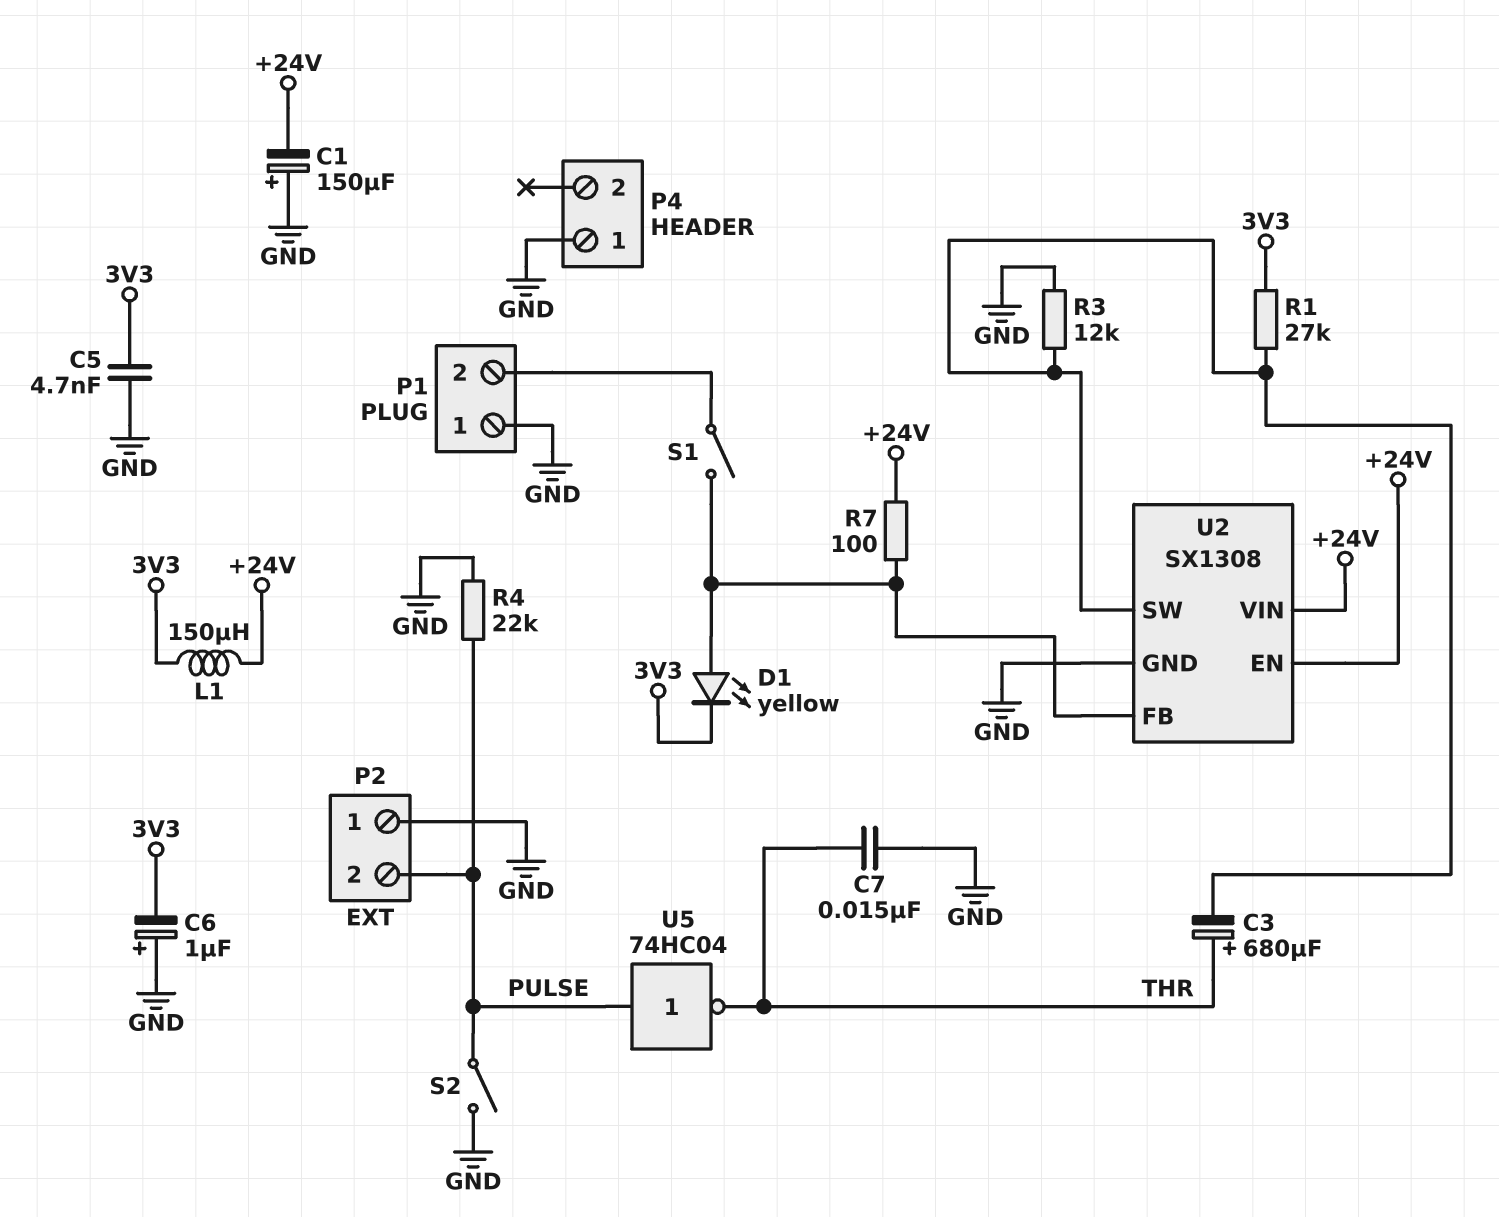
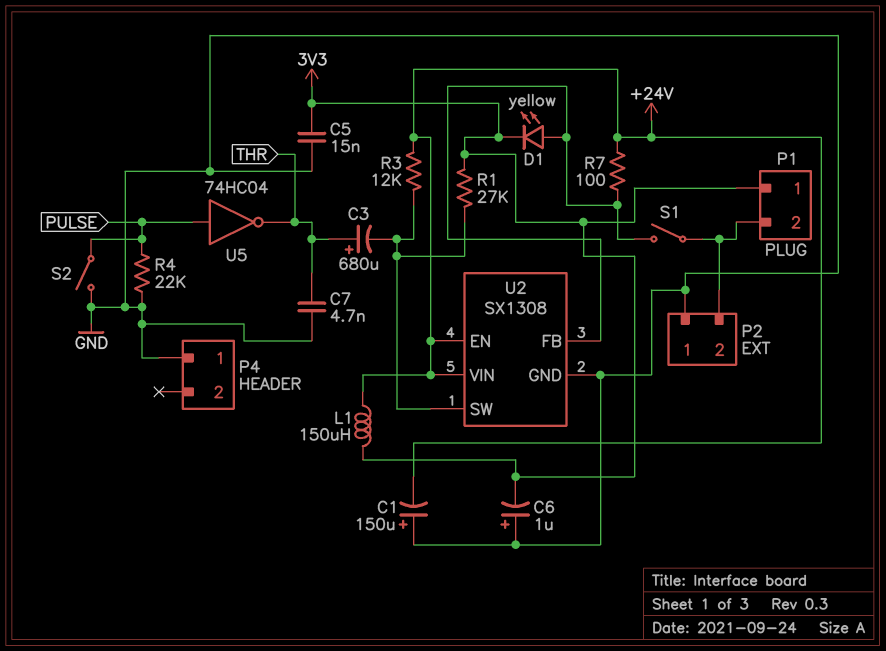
C5: 4.7nF (3V3, GND) -> 15nF (3V3, GND)
C7: 15nF (GND, THR) -> 4.7nF (GND, THR)
P1 pin 1: GND -> 3V3
P2 pin 2: PULSE -> P1/2
R3: 12k (GND, U2/SW) -> 12k (+24V, U2/SW)

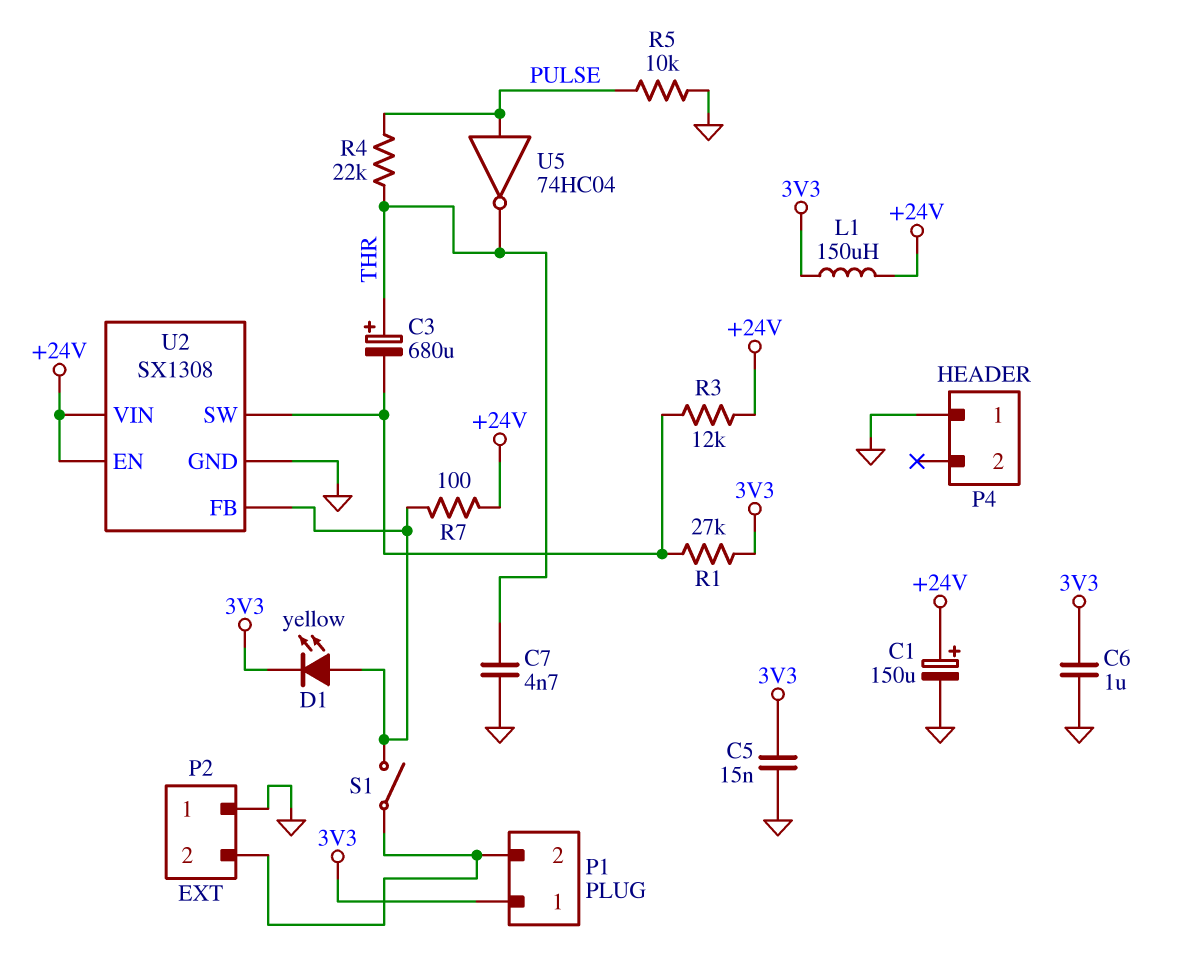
C1: 150uF (plus GND, minus +24V) -> 150uF (plus +24V, minus GND)
C6: 1uF (plus GND, minus 3V3) -> 1uF (3V3, GND)
R4: 22k (GND, PULSE) -> 22k (PULSE, THR)
R5: none -> 10k (GND, PULSE)
S2: switch (GND, PULSE) -> none

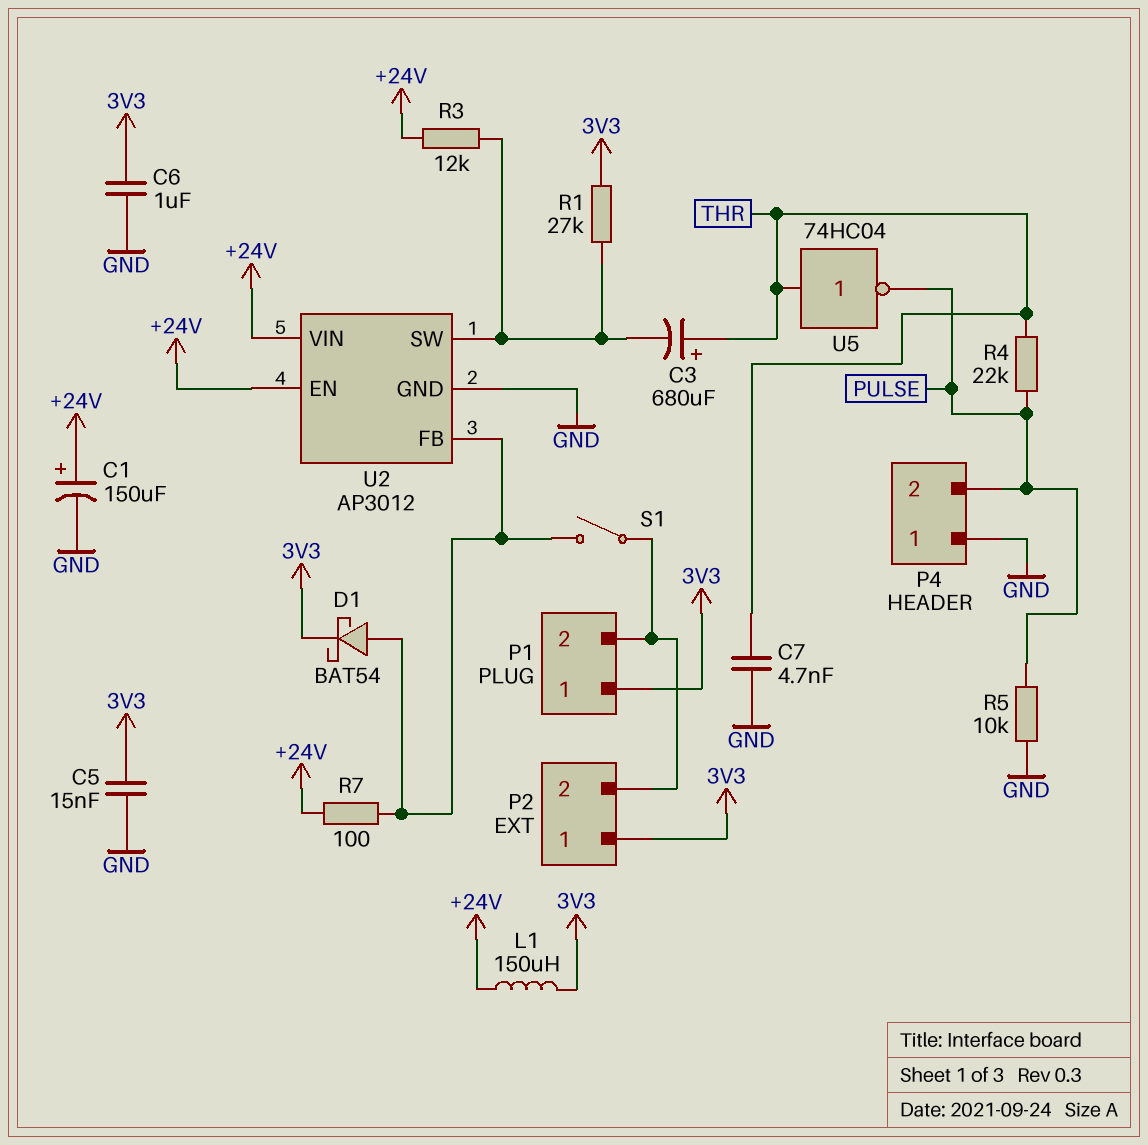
D1: LED yellow (A U2/FB, K 3V3) -> schottky BAT54 (A U2/FB, K 3V3)
P2 pin 1: GND -> 3V3
P4 pin 2: none -> PULSE
U2: SX1308 -> AP3012
U5: NOT 74HC04 (in PULSE, out THR) -> NOT 74HC04 (in THR, out PULSE)

